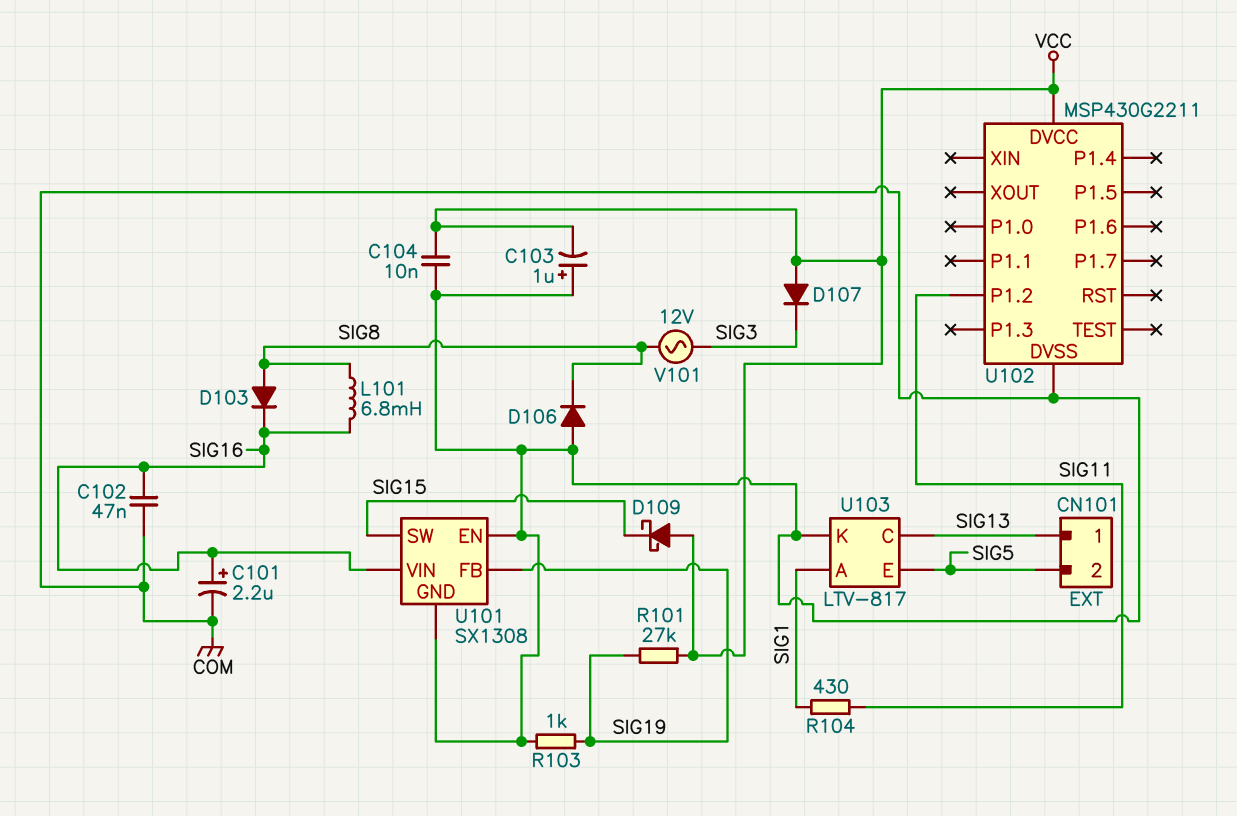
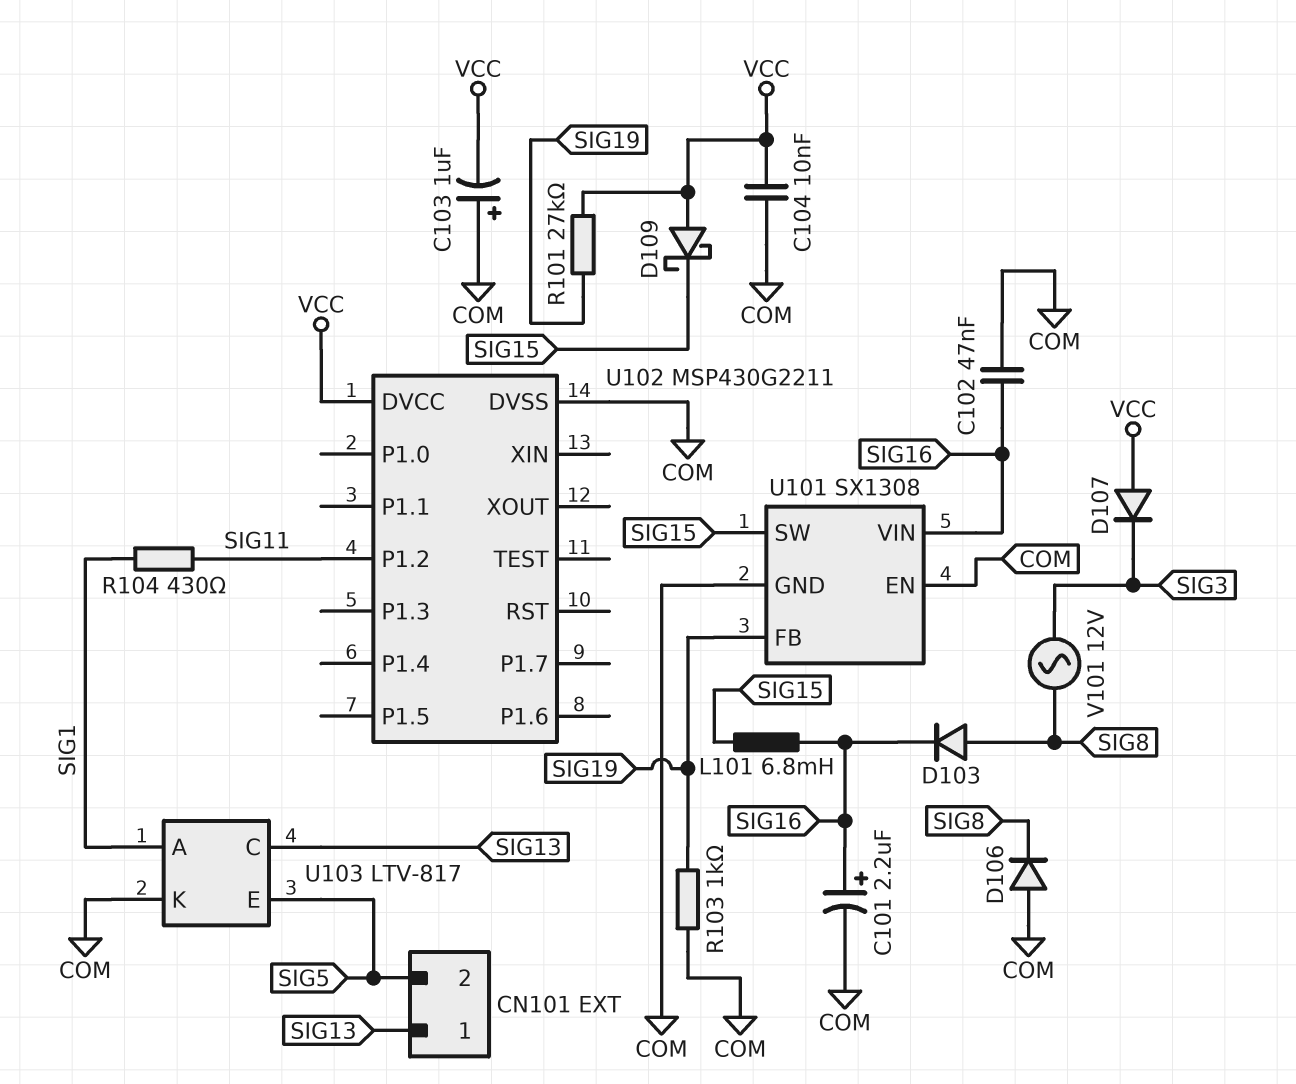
L101: 6.8mH (SIG8, SIG16) -> 6.8mH (SIG15, SIG16)

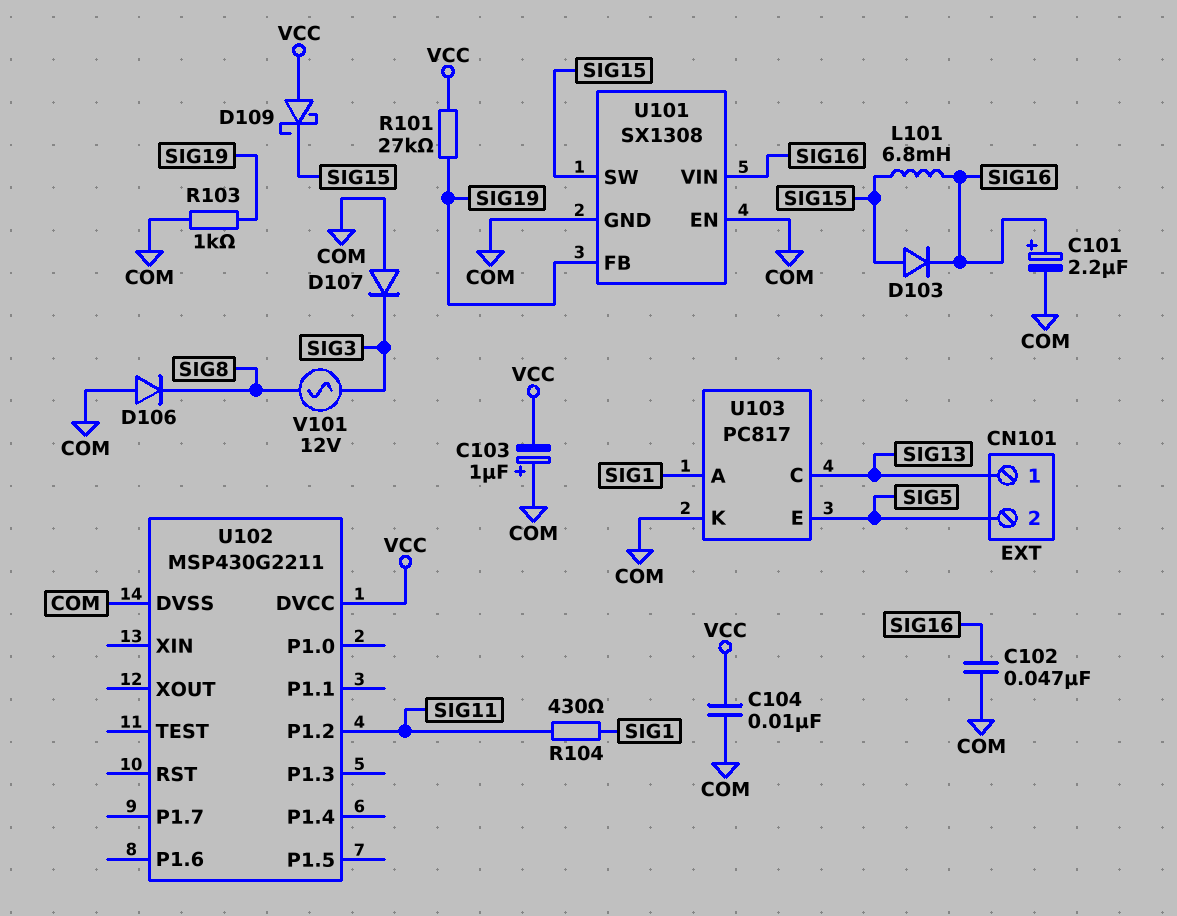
D103: diode (A SIG8, K SIG16) -> diode (A SIG15, K SIG16)
D107: diode (A VCC, K SIG3) -> diode (A COM, K SIG3)
U103: LTV-817 -> PC817

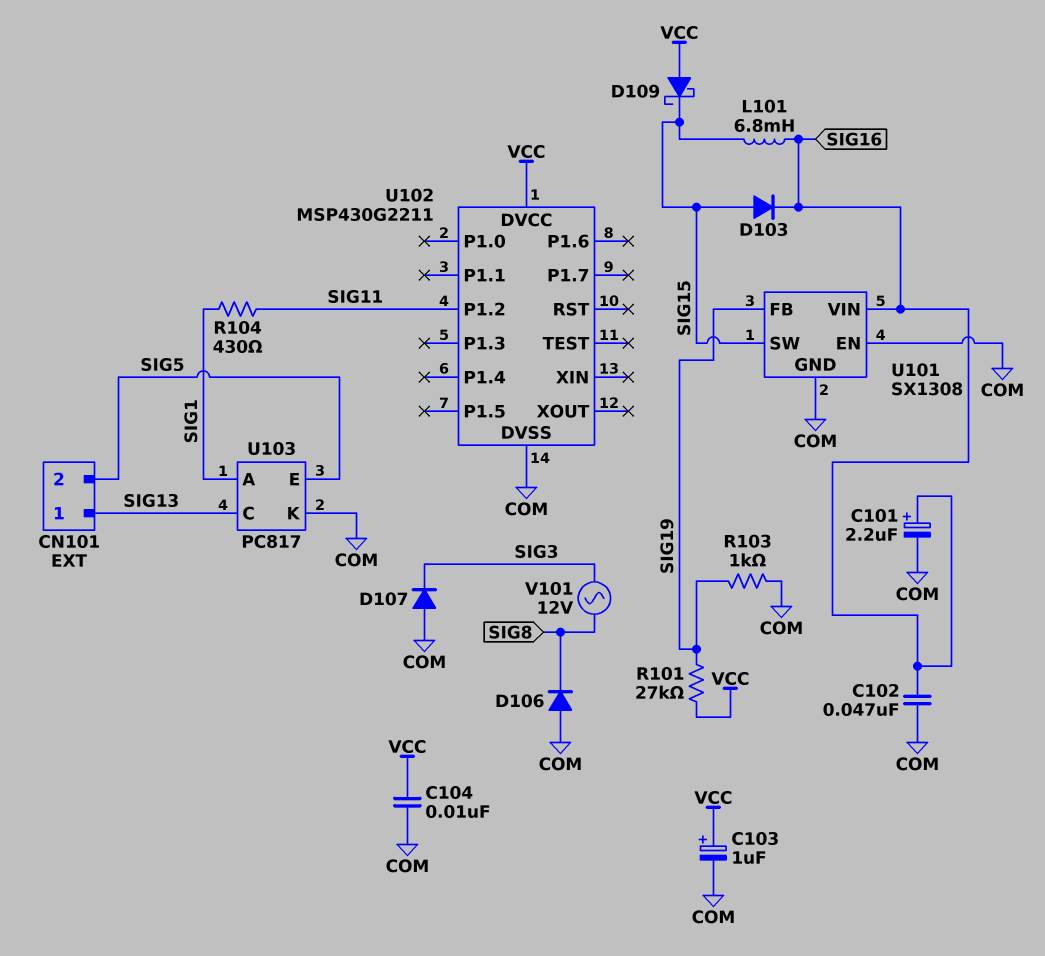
C103: 1uF (plus COM, minus VCC) -> 1uF (plus VCC, minus COM)

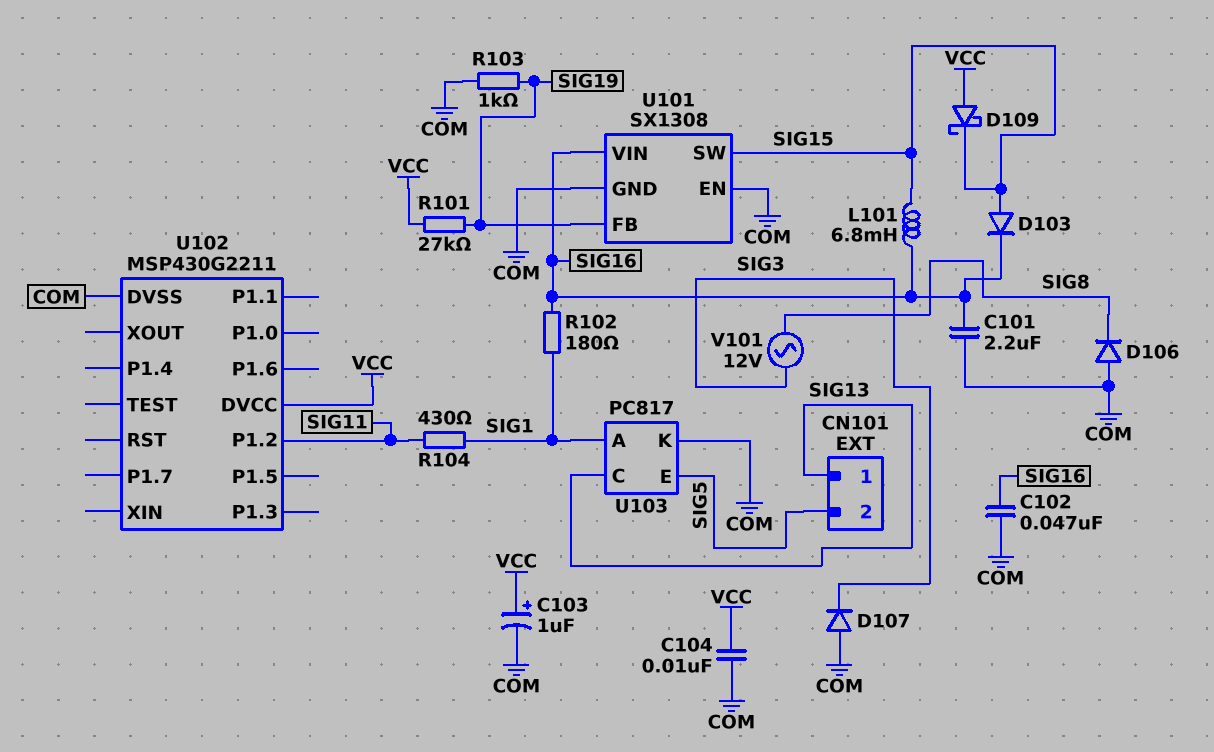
C101: 2.2uF (plus SIG16, minus COM) -> 2.2uF (COM, SIG16)
R102: none -> 180 (SIG1, SIG16)

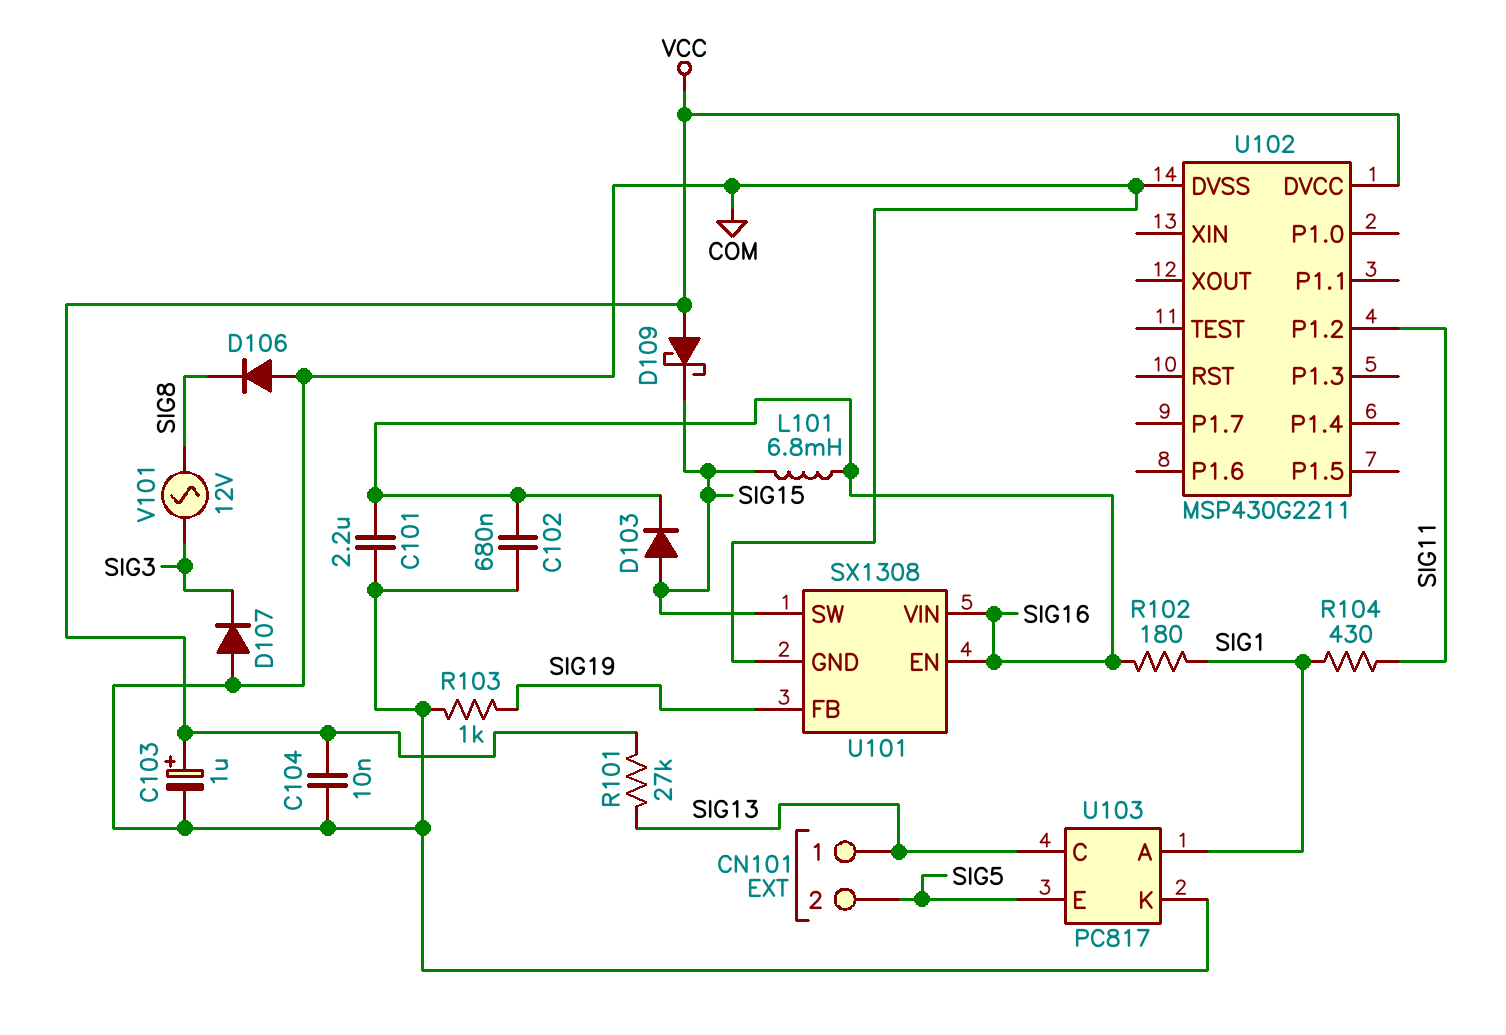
C102: 47nF (COM, SIG16) -> 680nF (COM, SIG16)
R101: 27k (SIG19, VCC) -> 27k (SIG13, VCC)
U101 pin EN: COM -> SIG16

